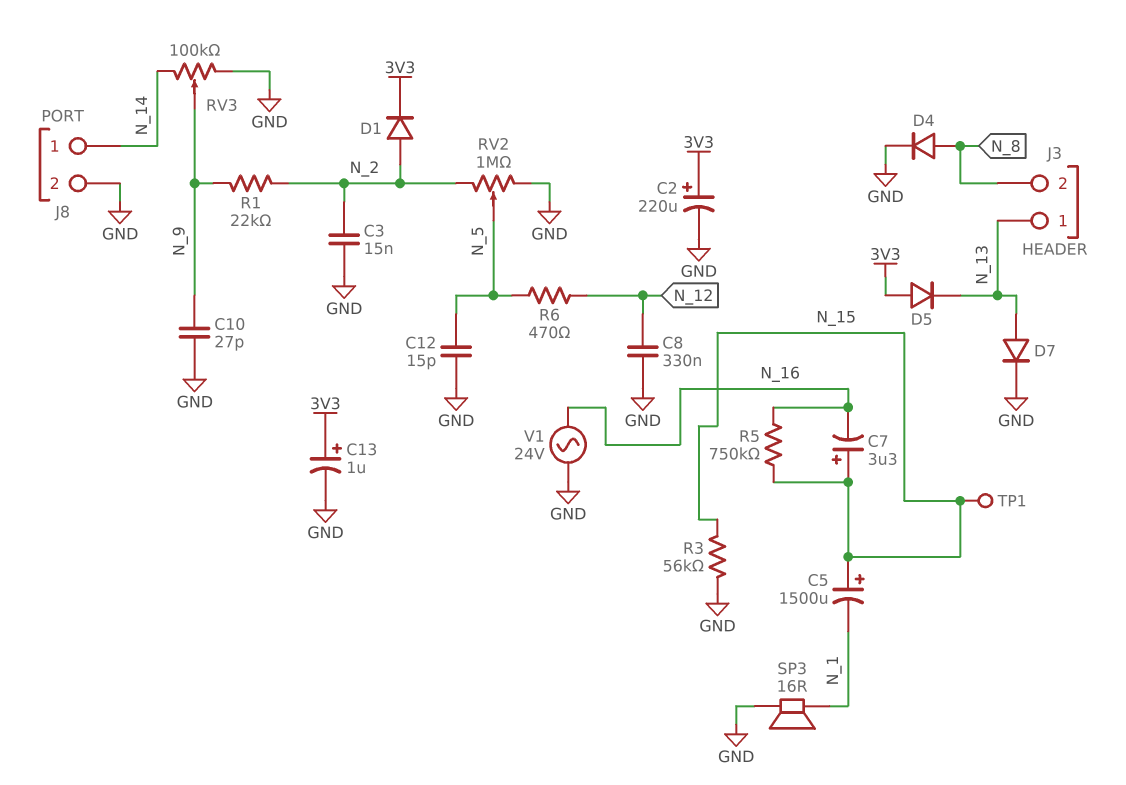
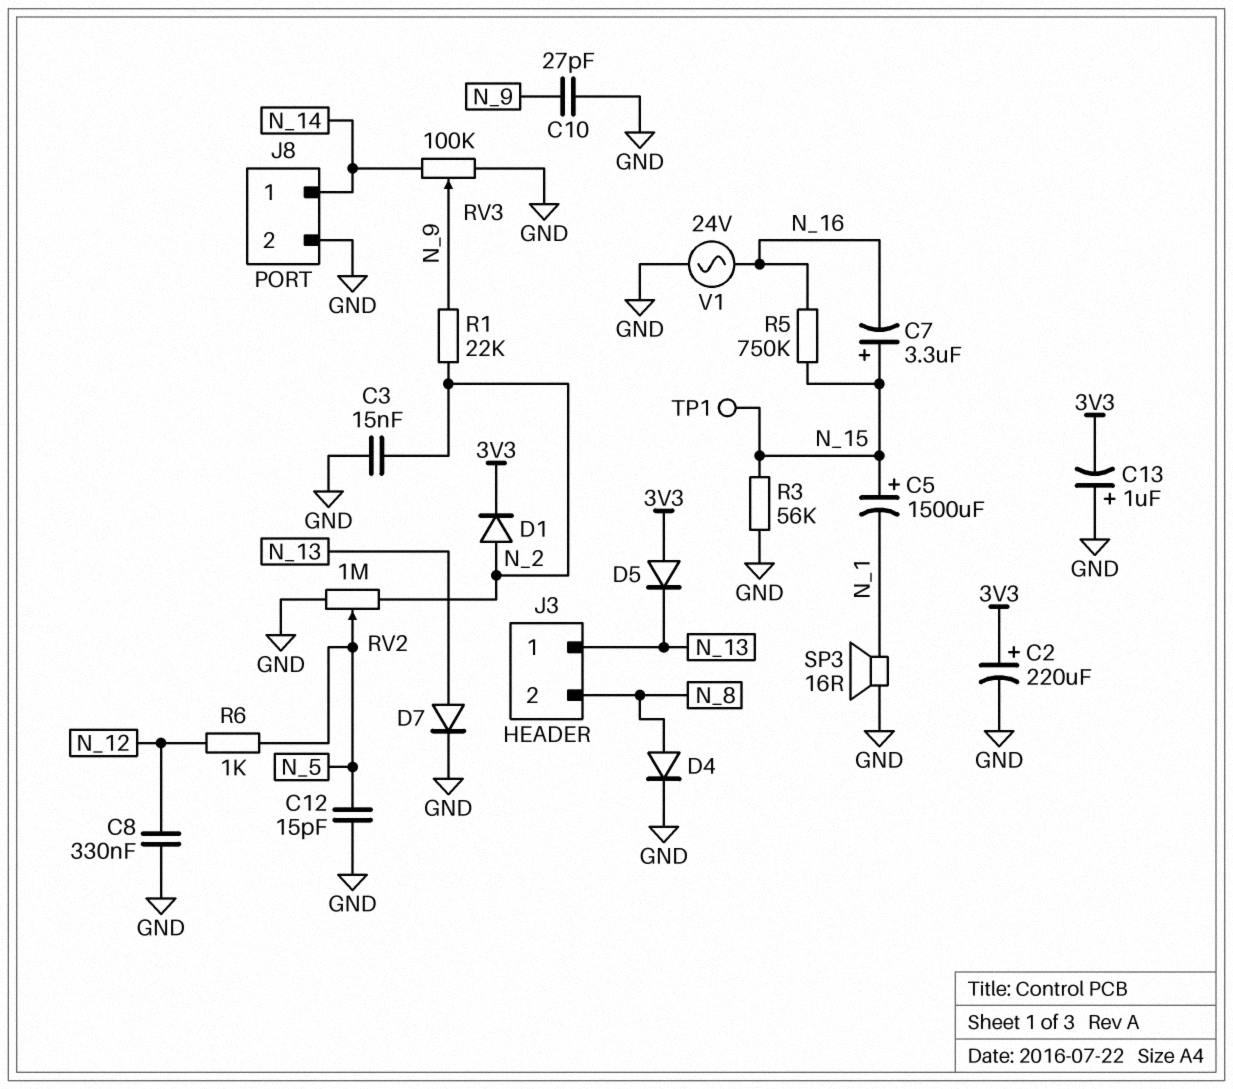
C13: 1uF (plus 3V3, minus GND) -> 1uF (plus GND, minus 3V3)
R6: 470 (N_5, N_12) -> 1k (N_5, N_12)

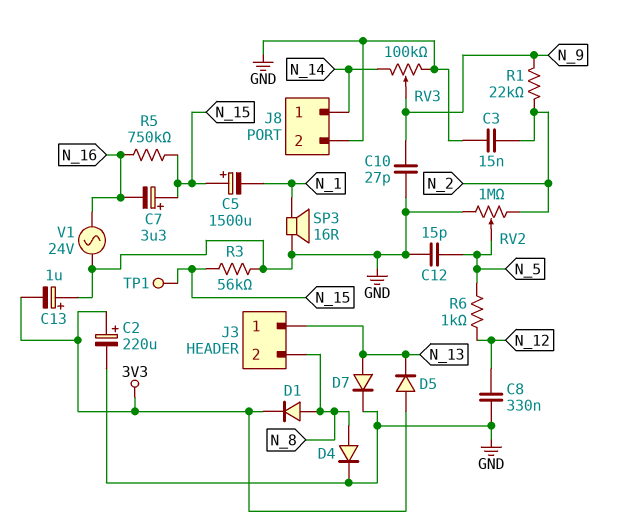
D1: diode (A N_2, K 3V3) -> diode (A N_8, K 3V3)

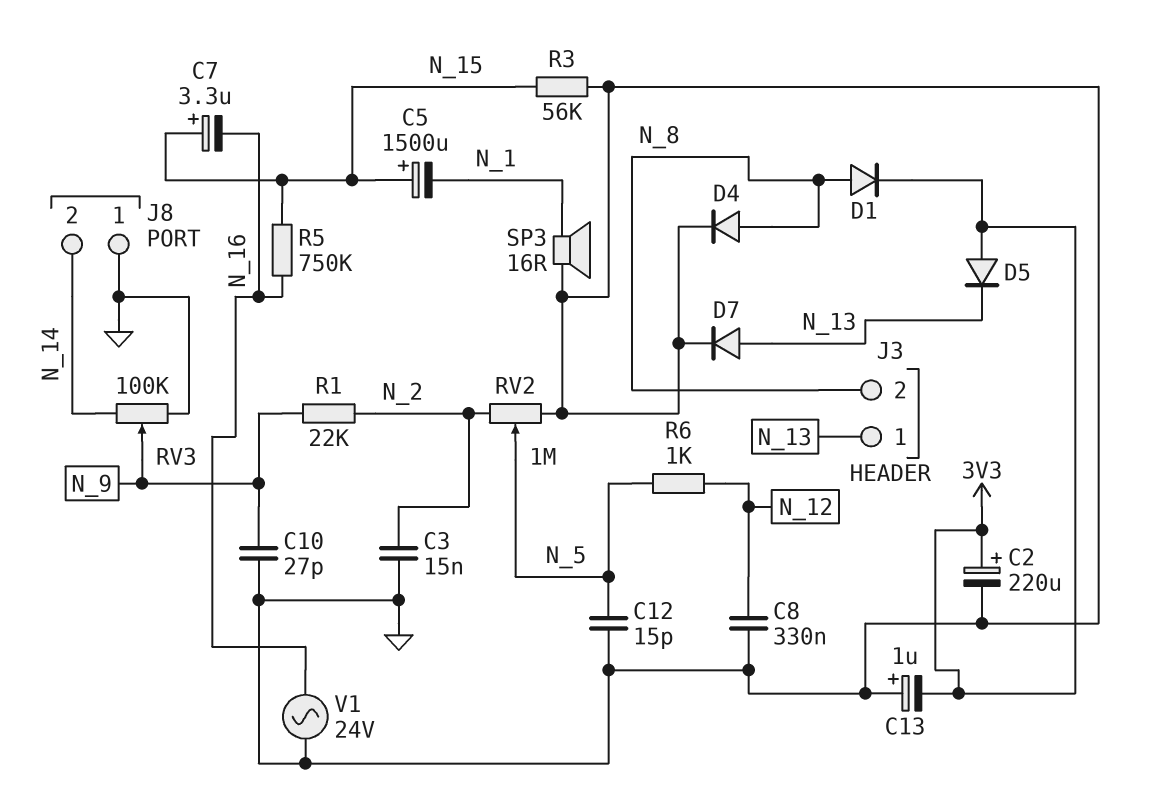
J8 pin 1: N_14 -> GND
J8 pin 2: GND -> N_14
TP1: test point (N_15) -> none

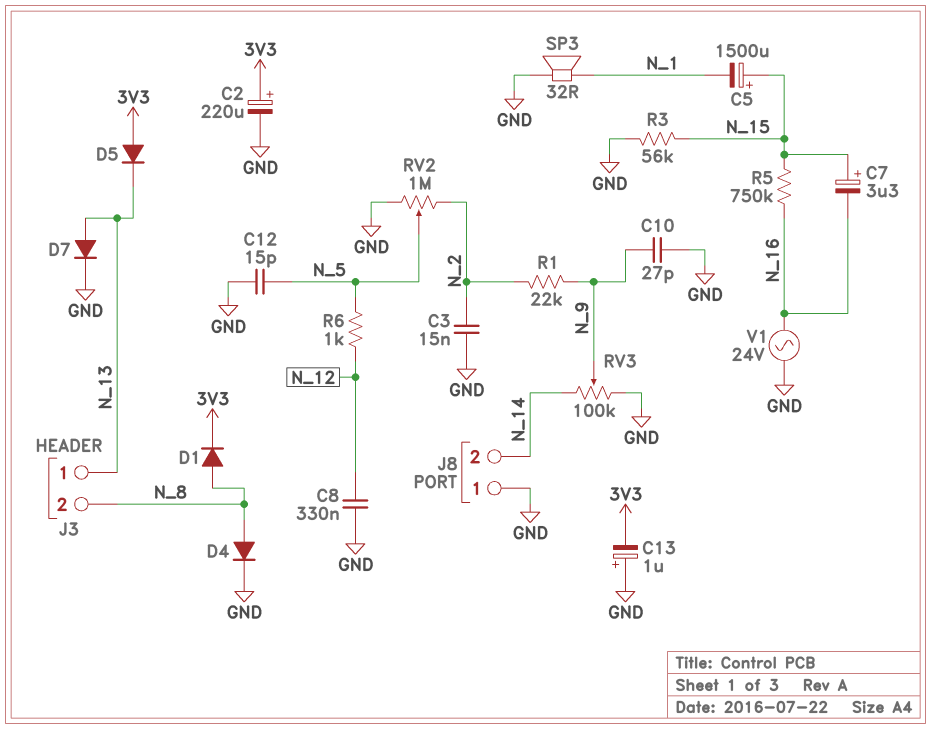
SP3: speaker 16R (GND, N_1) -> speaker 32R (GND, N_1)

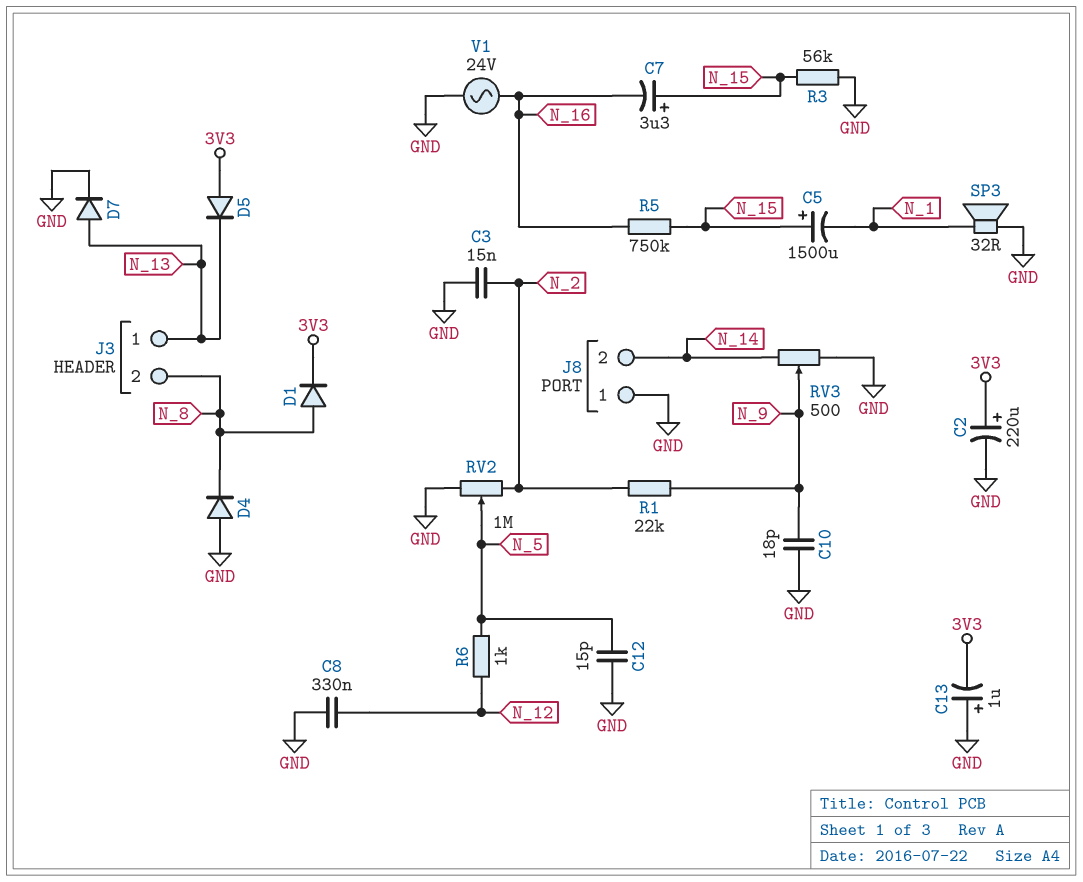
C10: 27pF (GND, N_9) -> 18pF (GND, N_9)
D4: diode (A N_8, K GND) -> diode (A GND, K N_8)
RV3: 100k (GND, N_14, wiper N_9) -> 500 (GND, N_14, wiper N_9)

